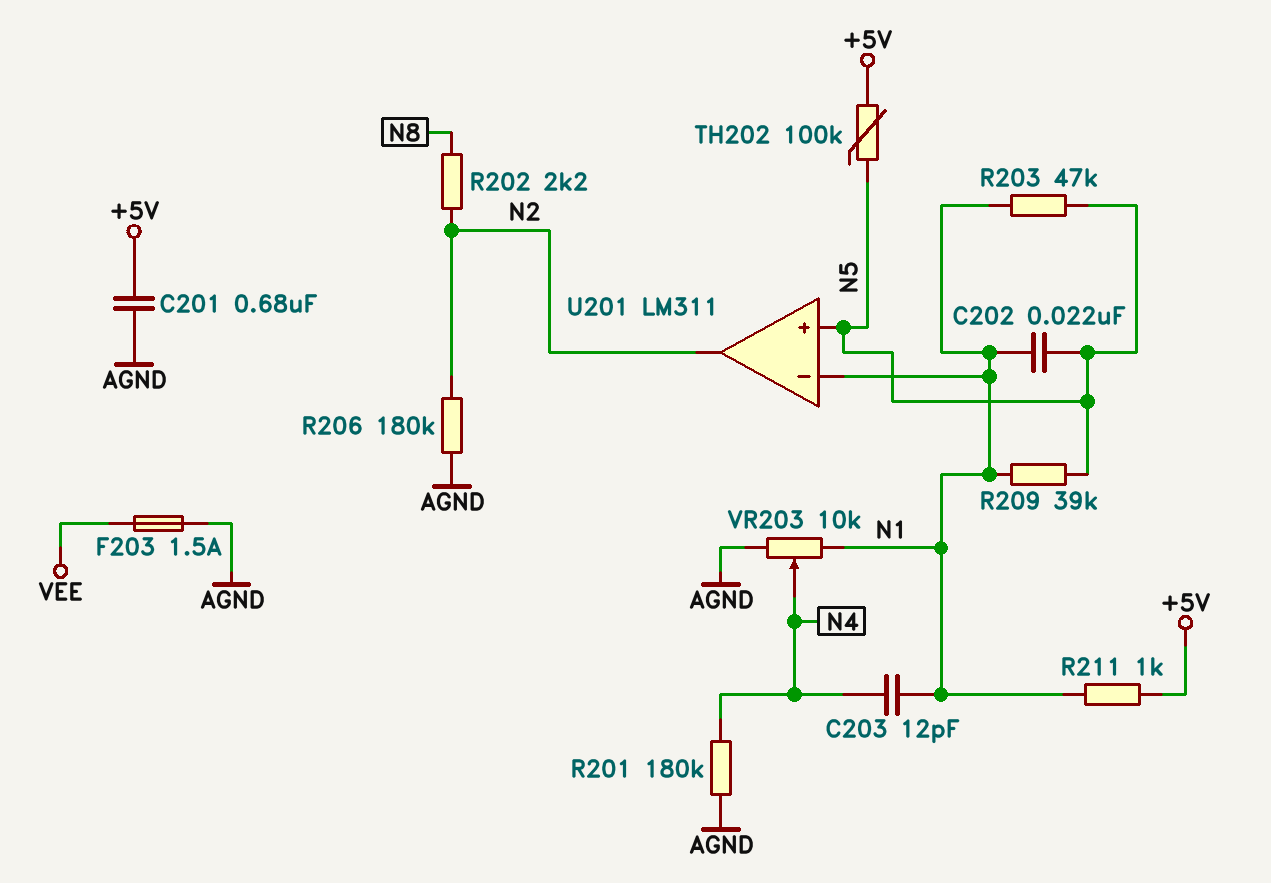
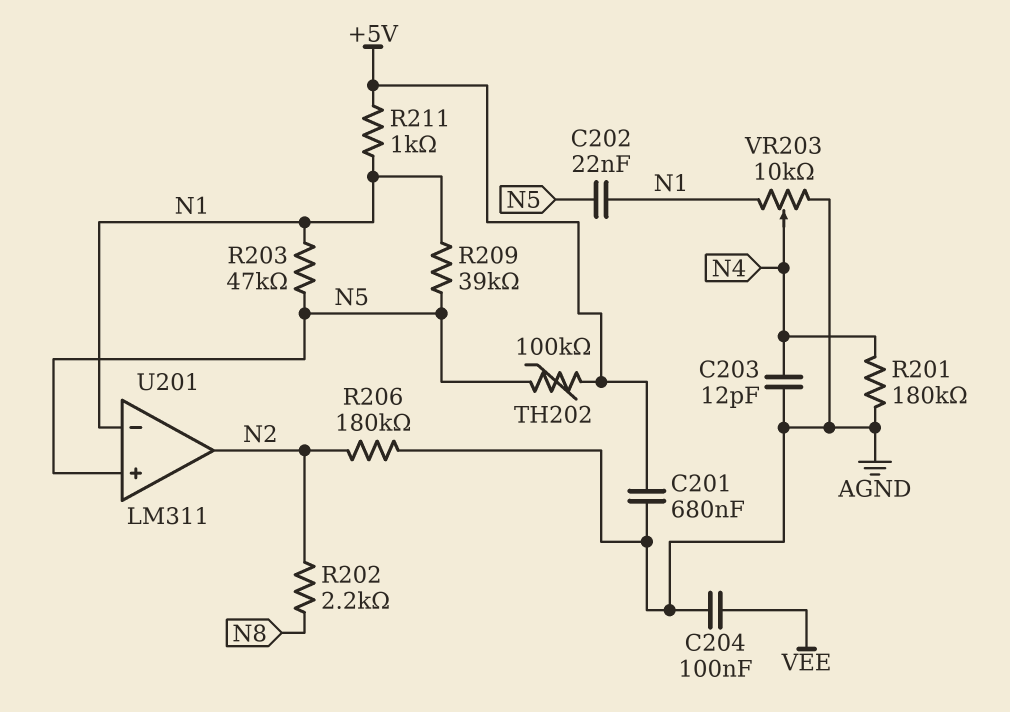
C203: 12pF (N1, N4) -> 12pF (AGND, N4)
C204: none -> 100nF (AGND, VEE)
F203: 1.5A (AGND, VEE) -> none

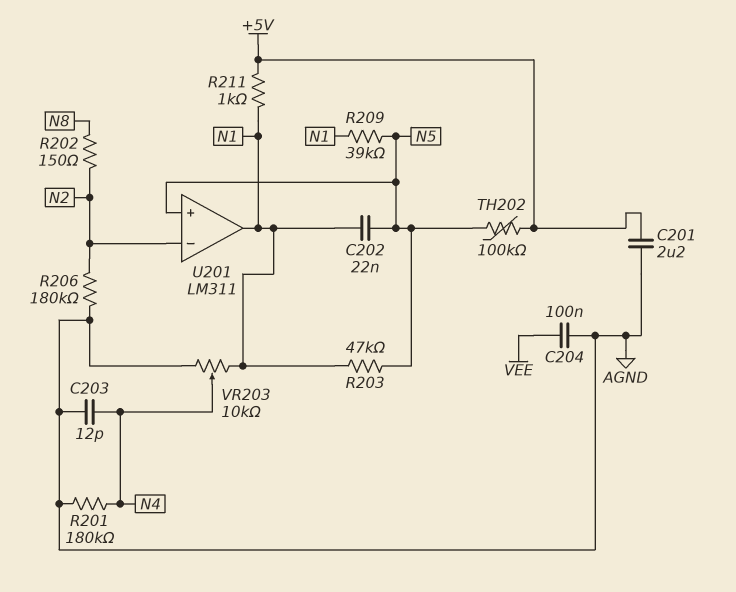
C201: 680nF (+5V, AGND) -> 2.2uF (+5V, AGND)
R202: 2.2k (N2, N8) -> 150 (N2, N8)
U201 pin in-: N1 -> N2
U201 pin out: N2 -> N1

